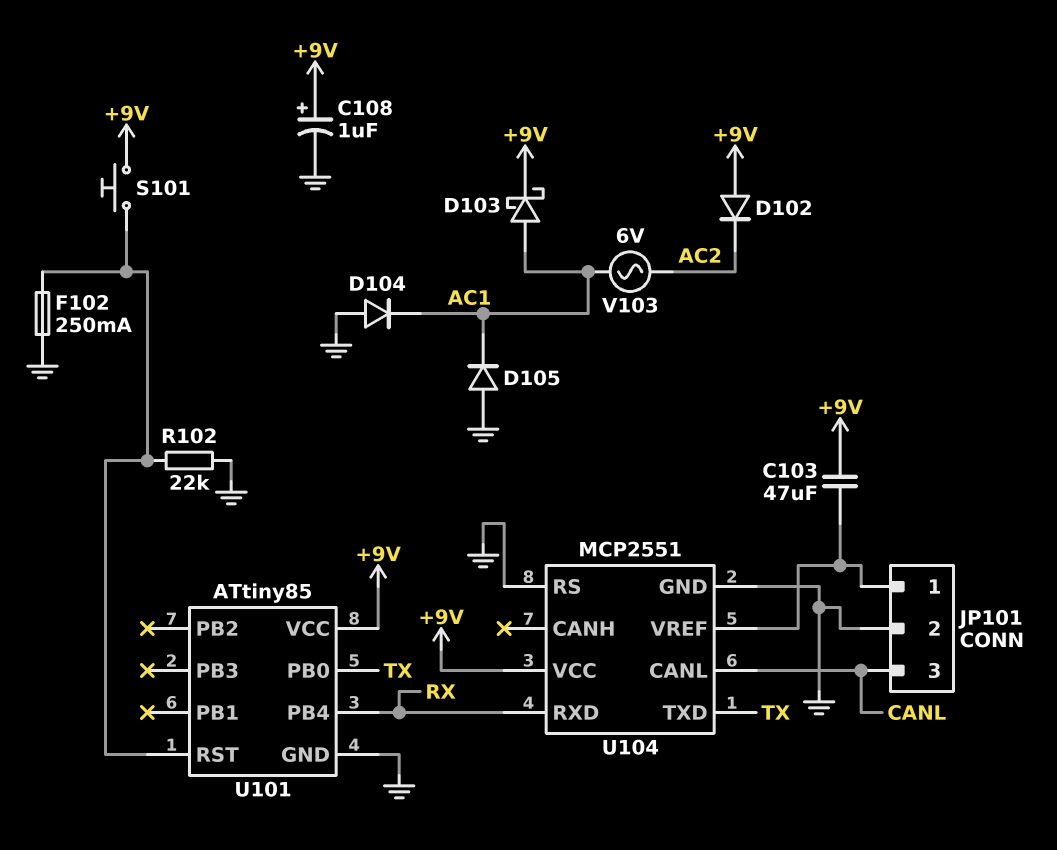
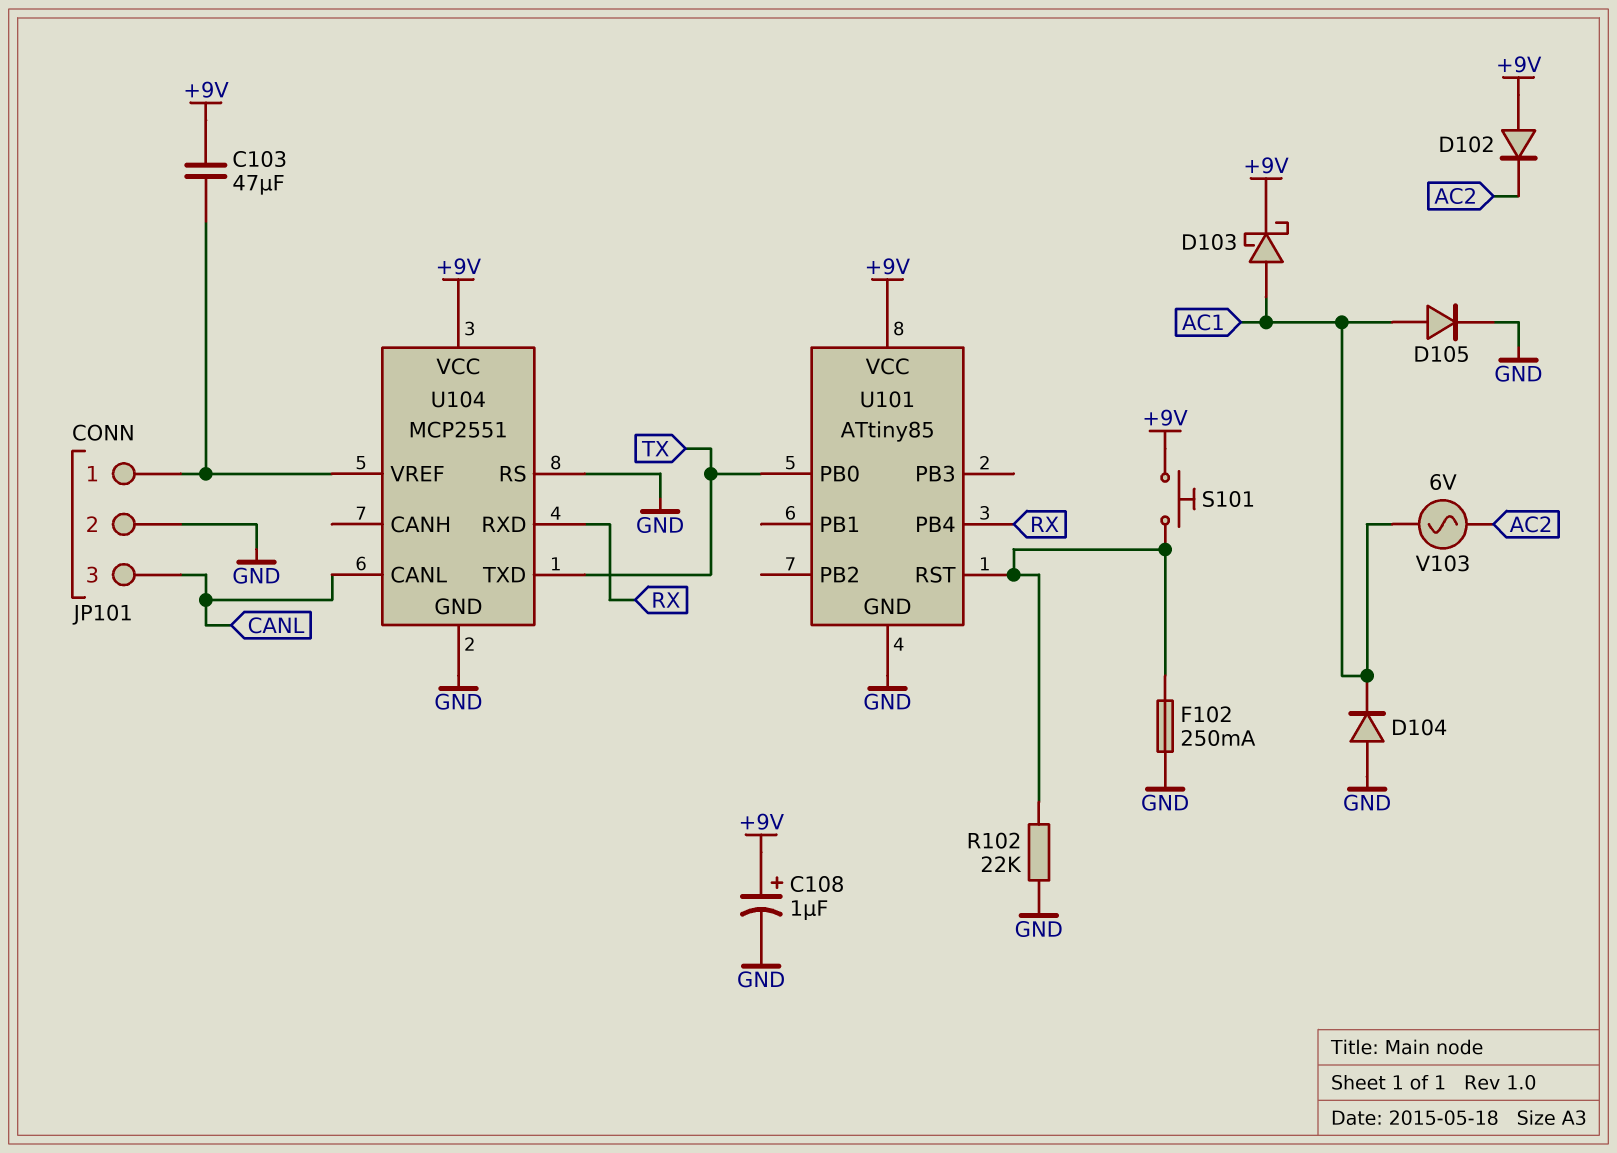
D105: diode (A GND, K AC1) -> diode (A AC1, K GND)

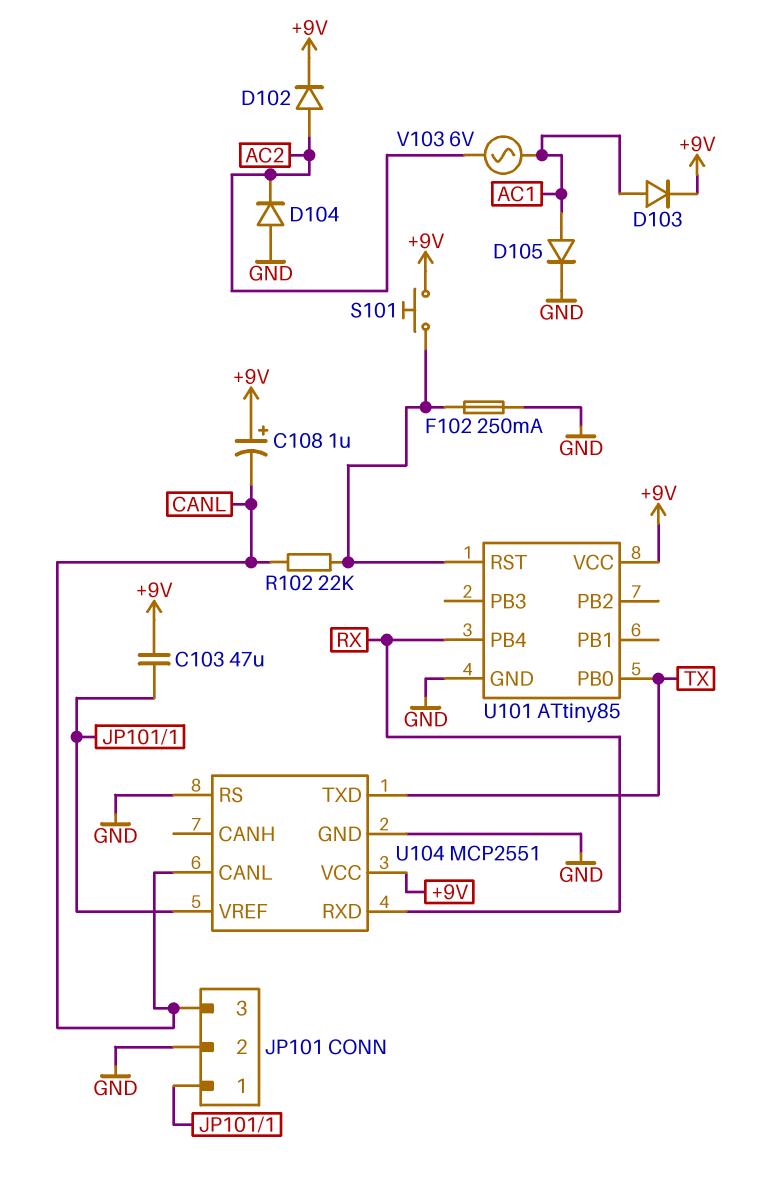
C108: 1uF (plus +9V, minus GND) -> 1uF (plus +9V, minus CANL)
D102: diode (A +9V, K AC2) -> diode (A AC2, K +9V)
D103: schottky (A AC1, K +9V) -> diode (A AC1, K +9V)
D104: diode (A GND, K AC1) -> diode (A GND, K AC2)
R102: 22k (GND, U101/RST) -> 22k (CANL, U101/RST)

